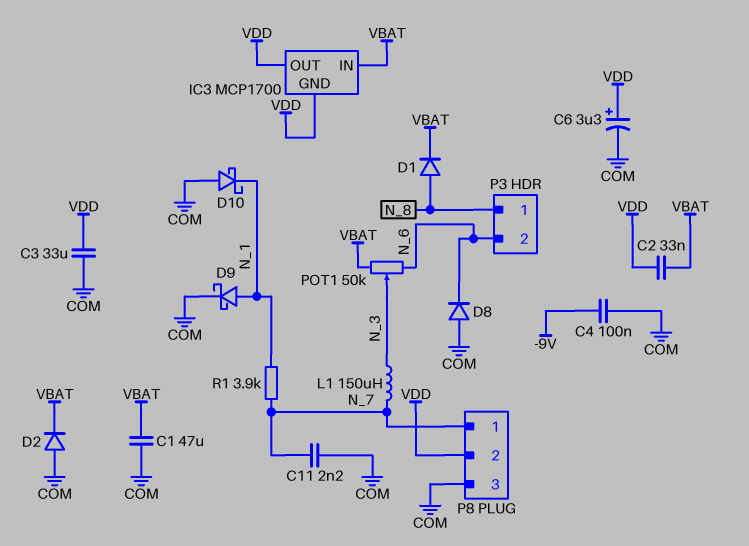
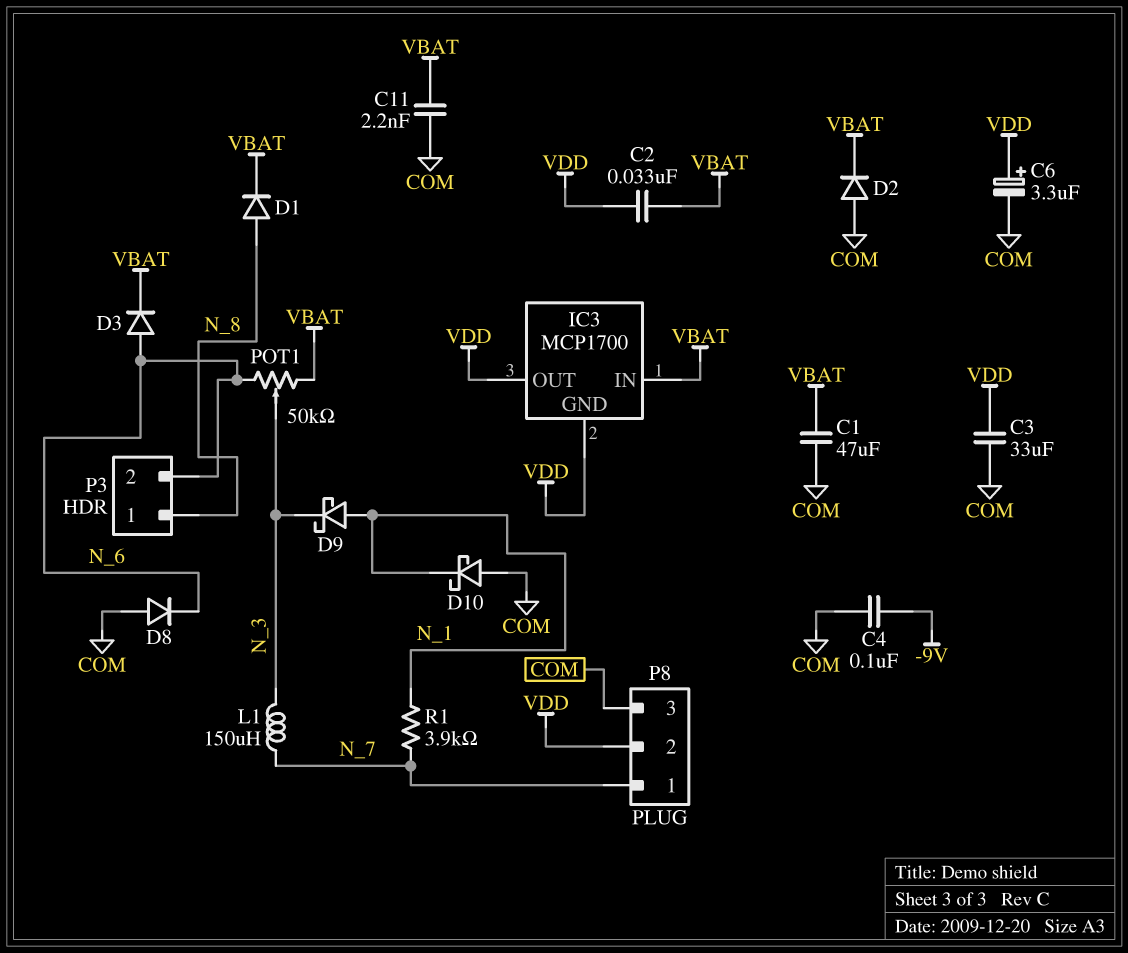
C11: 2.2nF (COM, N_7) -> 2.2nF (COM, VBAT)
D3: none -> diode (A N_6, K VBAT)
D9: schottky (A N_1, K COM) -> schottky (A N_1, K N_3)

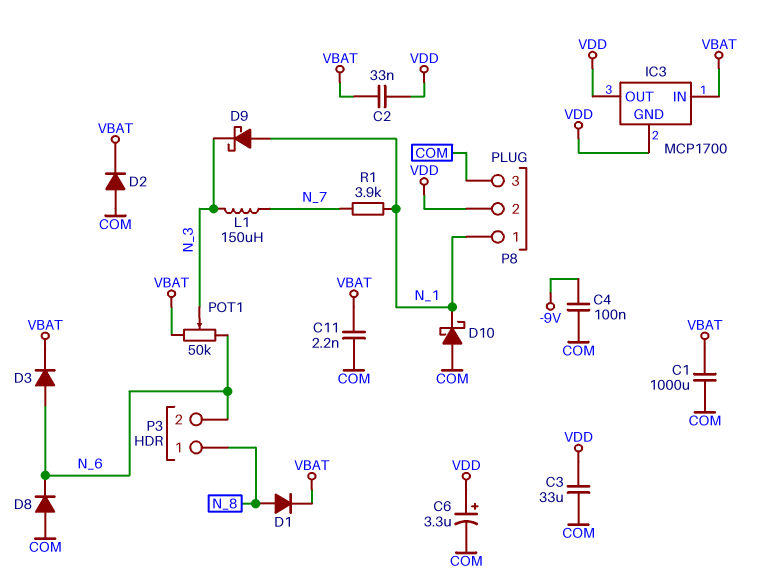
C1: 47uF (COM, VBAT) -> 1000uF (COM, VBAT)
P8 pin 1: N_7 -> N_1

